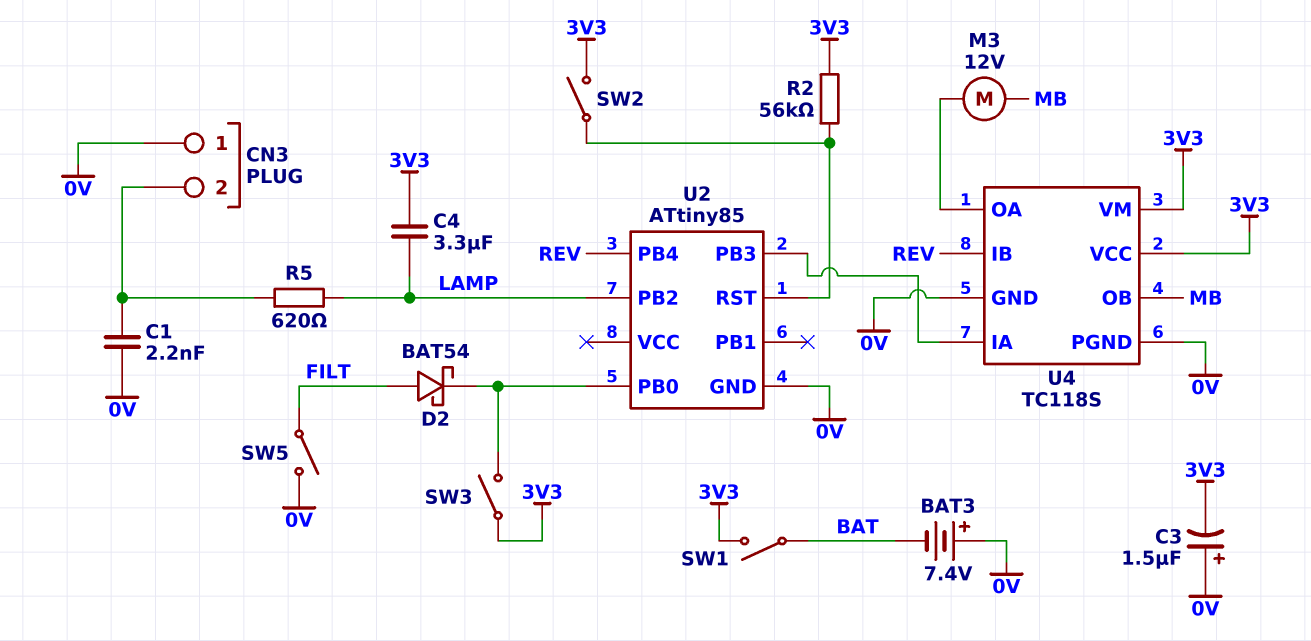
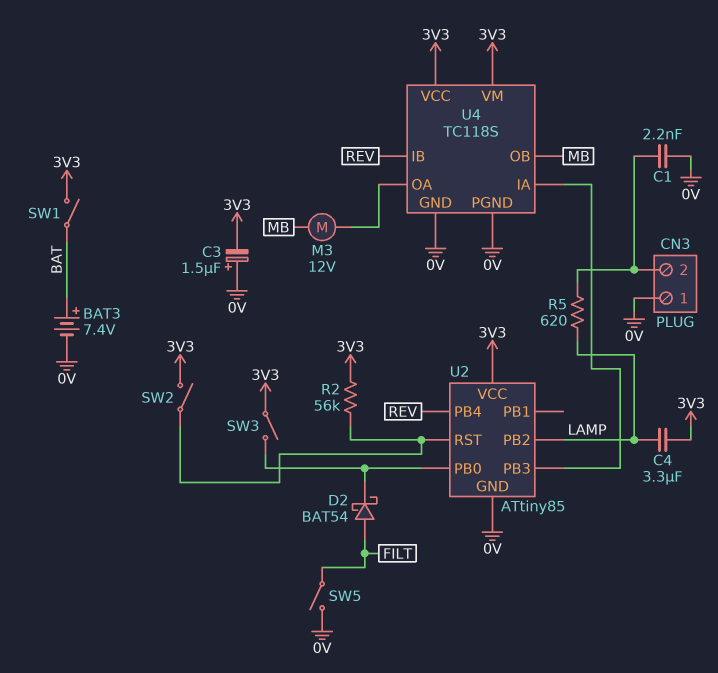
BAT3: 7.4V (plus 0V, minus BAT) -> 7.4V (plus BAT, minus 0V)
U2 pin VCC: none -> 3V3

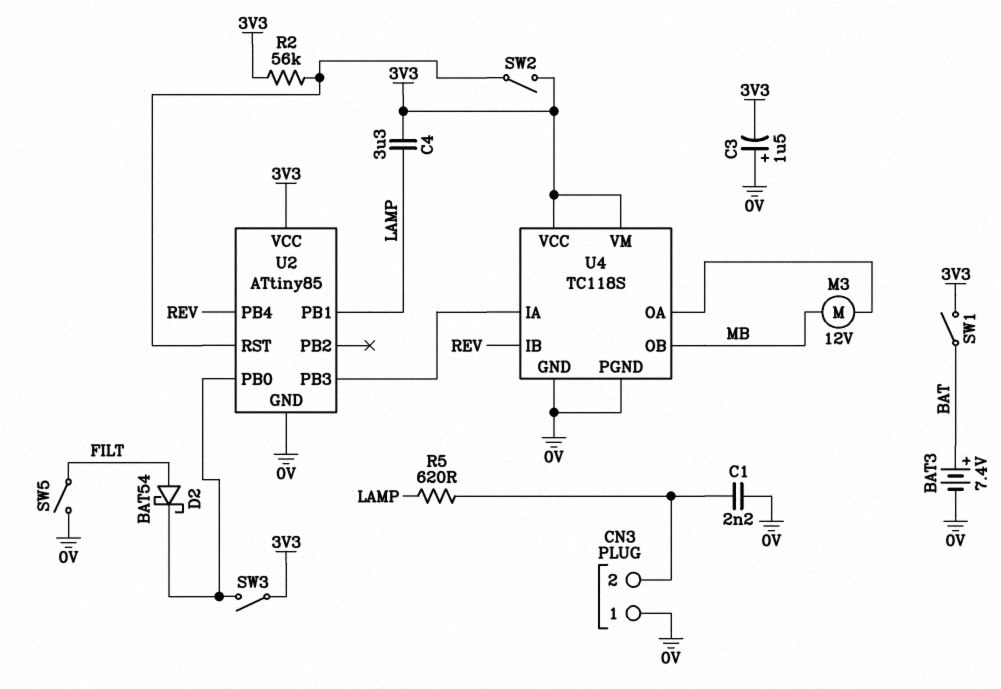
U2 pin PB1: none -> LAMP
U2 pin PB2: LAMP -> none

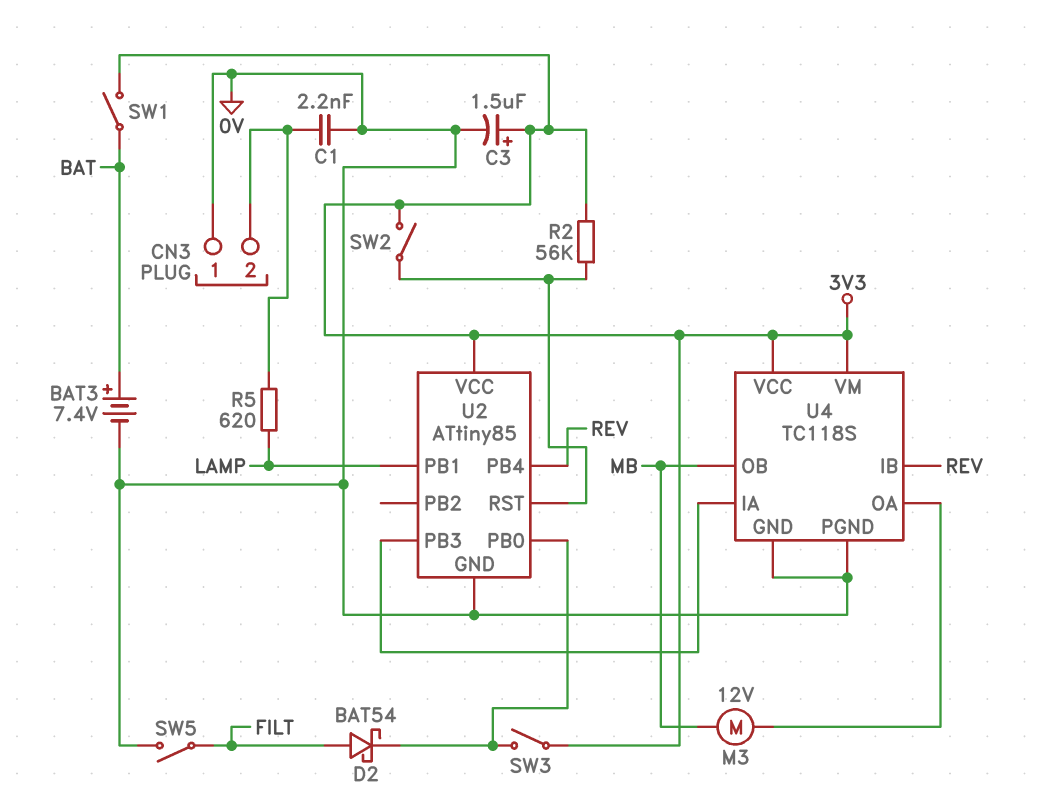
C3: 1.5uF (plus 0V, minus 3V3) -> 1.5uF (plus 3V3, minus 0V)
C4: 3.3uF (3V3, LAMP) -> none

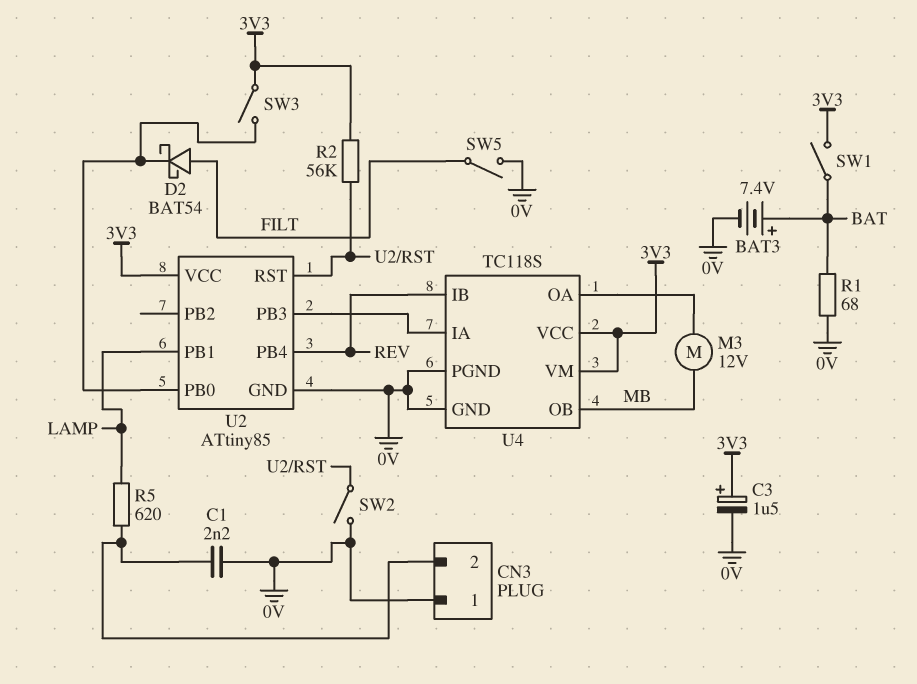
R1: none -> 68 (0V, BAT)
SW2: switch (3V3, U2/RST) -> switch (0V, U2/RST)

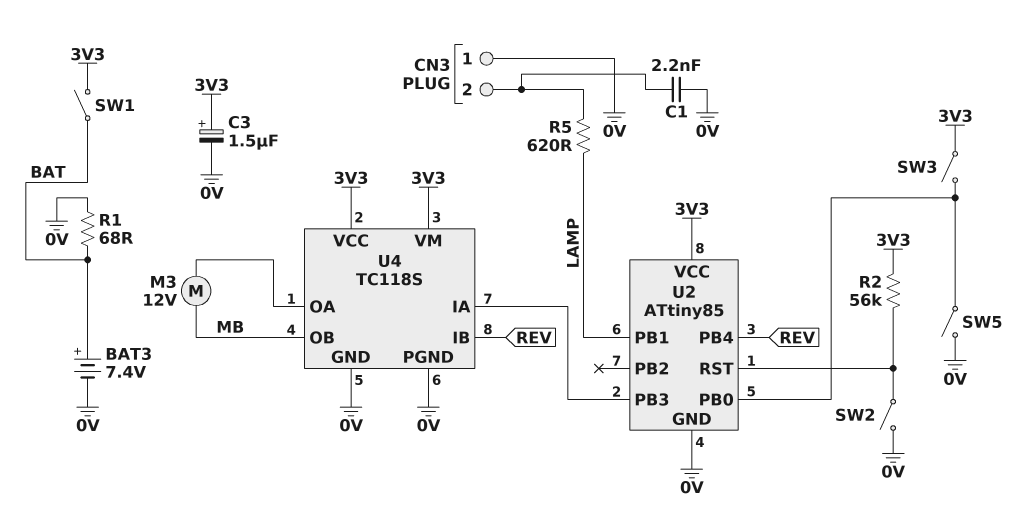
D2: schottky BAT54 (A FILT, K U2/PB0) -> none
SW5: switch (0V, FILT) -> switch (0V, U2/PB0)

